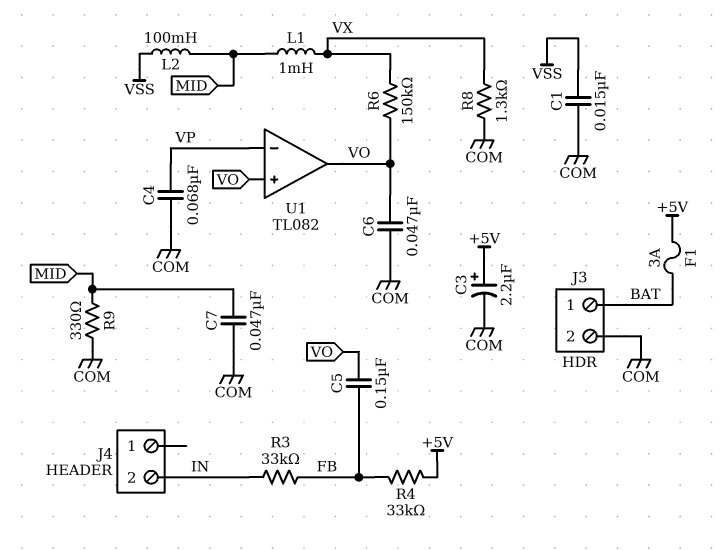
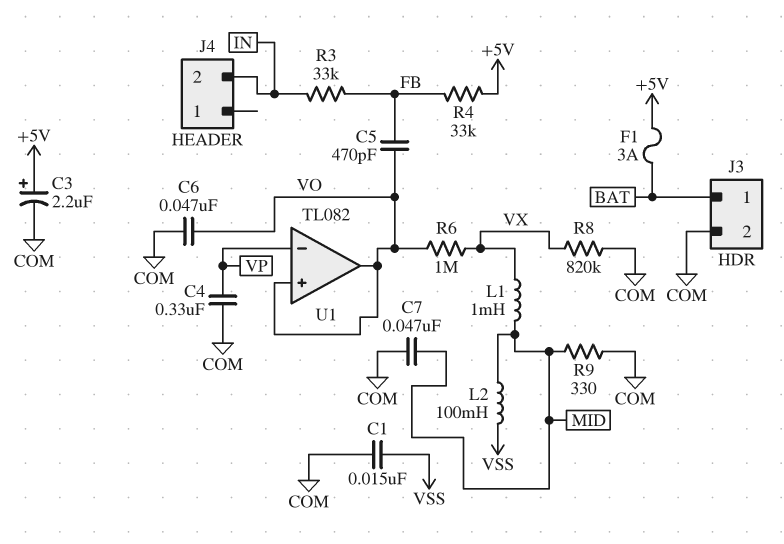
C4: 68nF (COM, VP) -> 330nF (COM, VP)
C5: 150nF (FB, VO) -> 470pF (FB, VO)
R6: 150k (VO, VX) -> 1M (VO, VX)
R8: 1.3k (COM, VX) -> 820k (COM, VX)

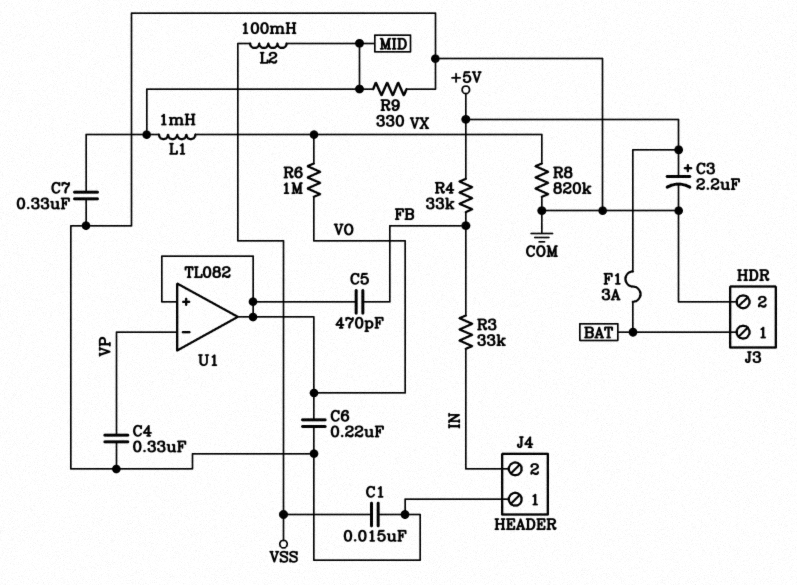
C6: 47nF (COM, VO) -> 220nF (COM, VO)
C7: 47nF (COM, MID) -> 330nF (COM, MID)
J4 pin 1: none -> COM

